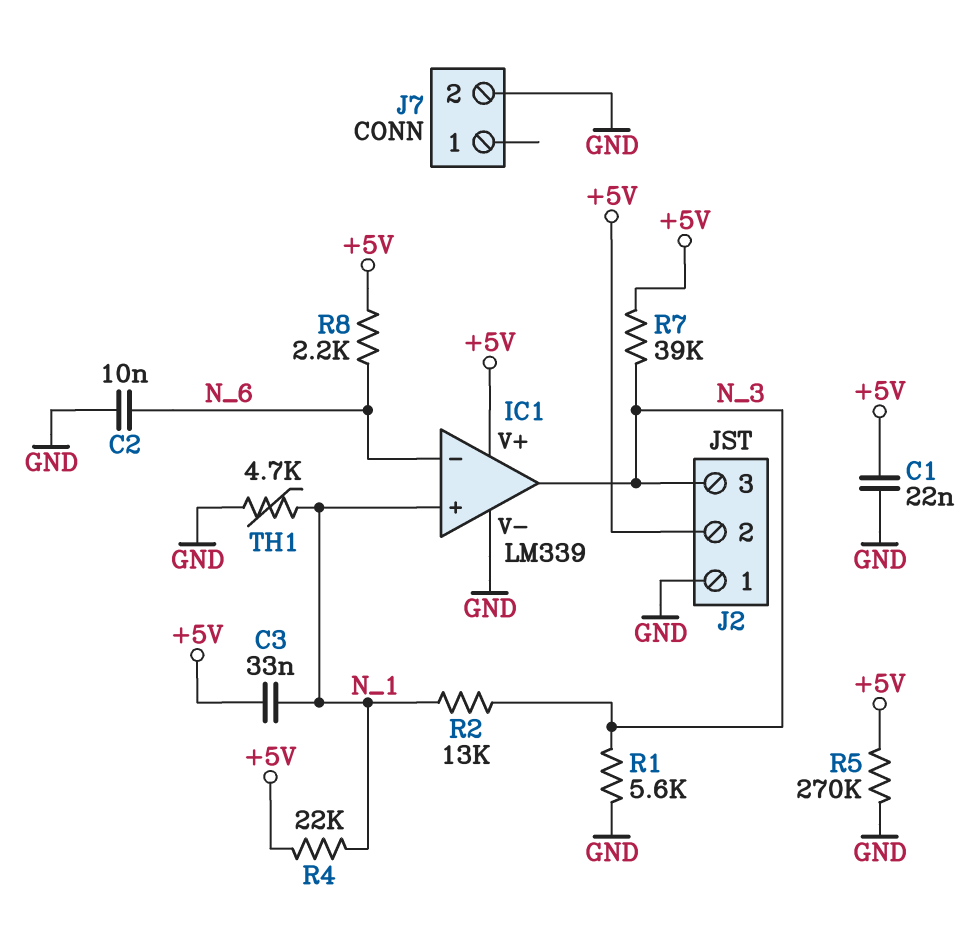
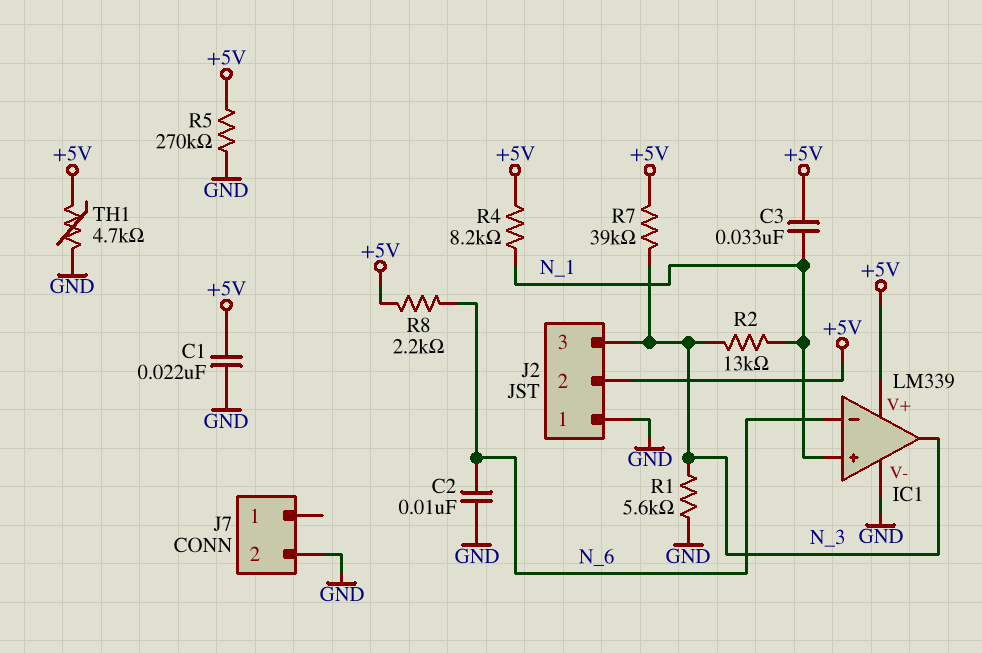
R4: 22k (+5V, N_1) -> 8.2k (+5V, N_1)
TH1: 4.7k (GND, N_1) -> 4.7k (+5V, GND)

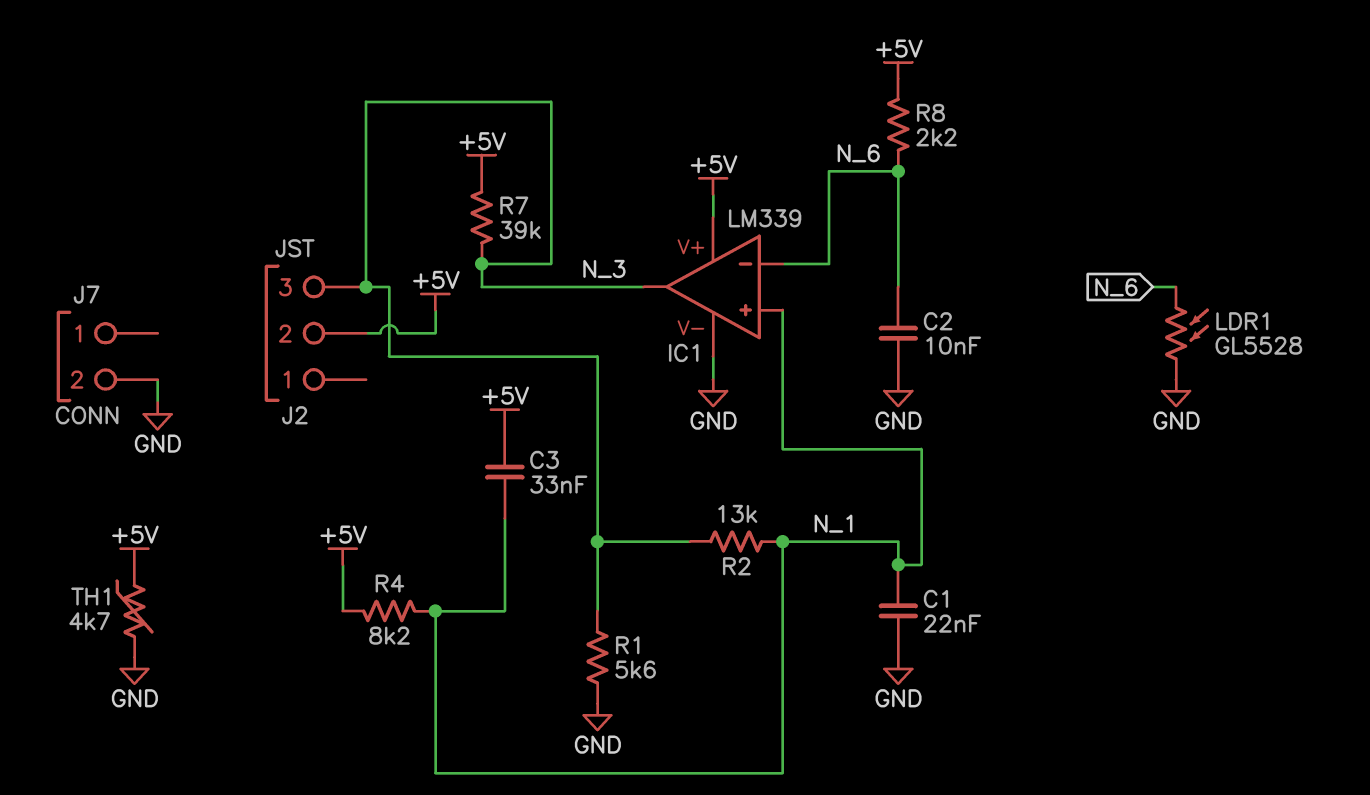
C1: 22nF (+5V, GND) -> 22nF (GND, N_1)
J2 pin 1: GND -> none
LDR1: none -> GL5528 (GND, N_6)
R5: 270k (+5V, GND) -> none

